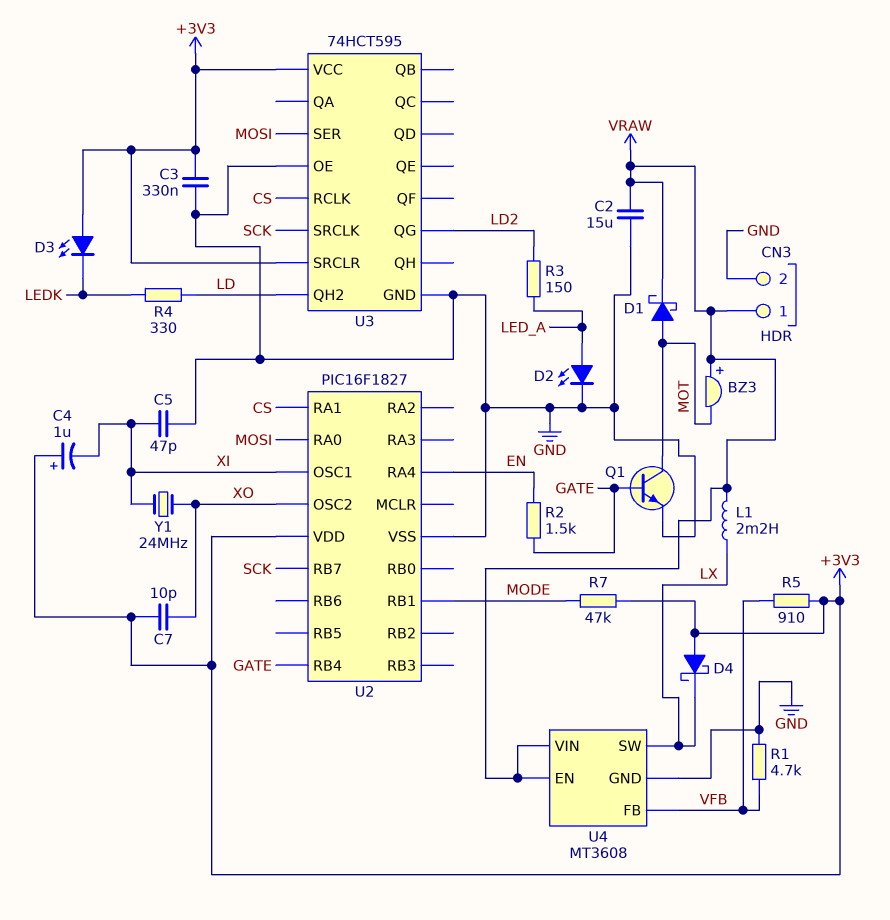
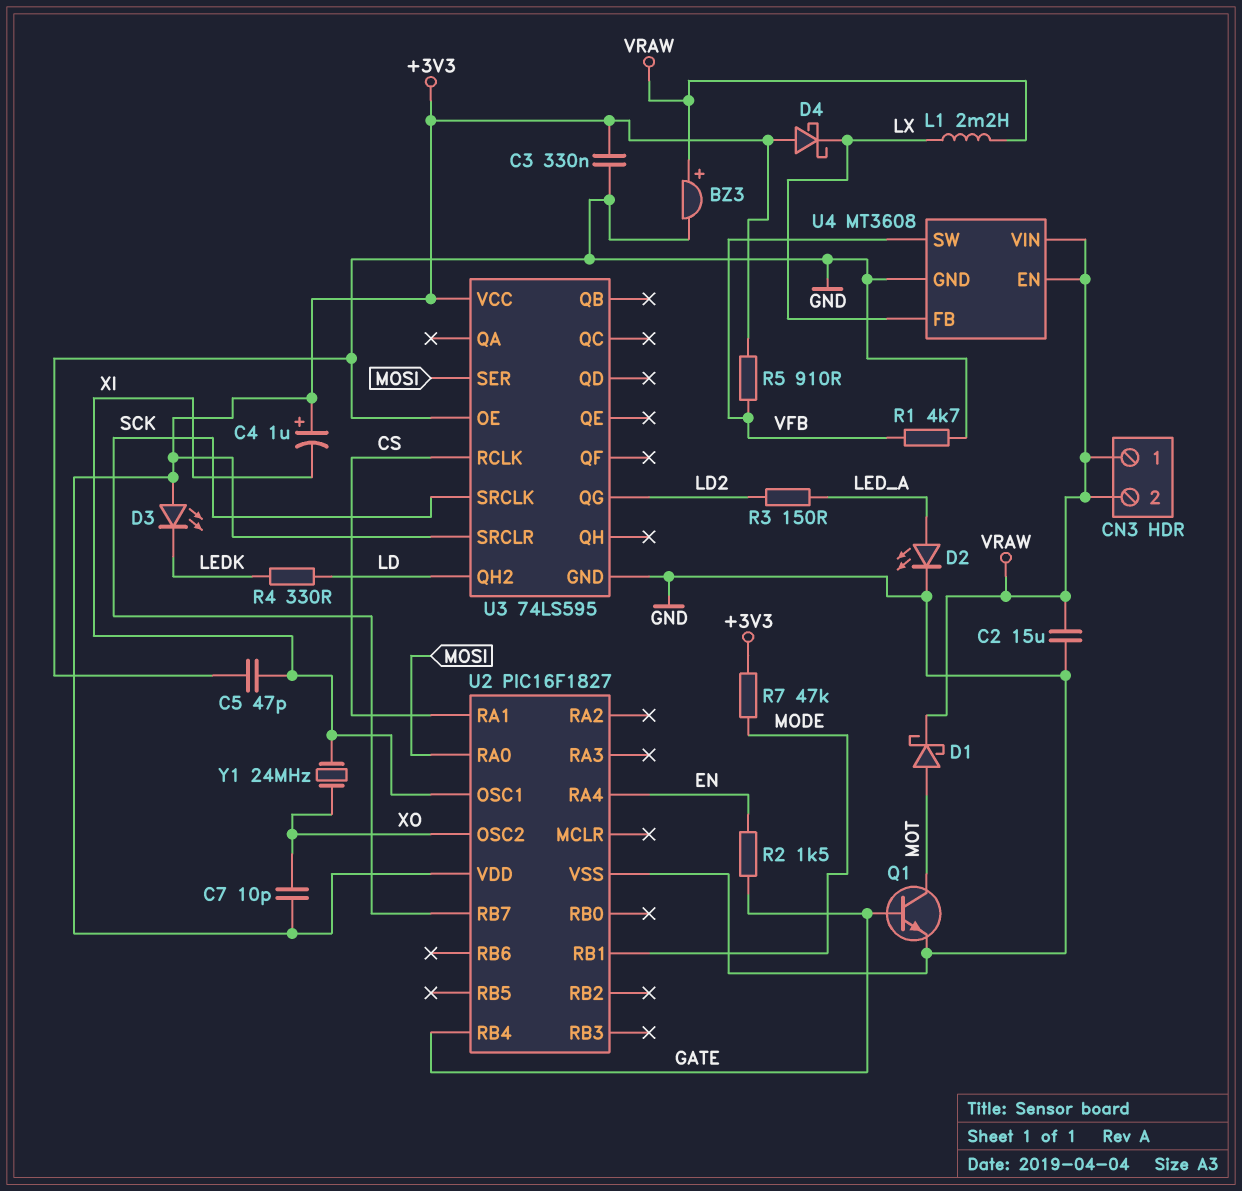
BZ3: buzzer (plus VRAW, minus MOT) -> buzzer (plus VRAW, minus GND)
CN3 pin 2: GND -> VRAW
U3: 74HCT595 -> 74LS595
U4 pin FB: VFB -> LX
U4 pin SW: LX -> VFB

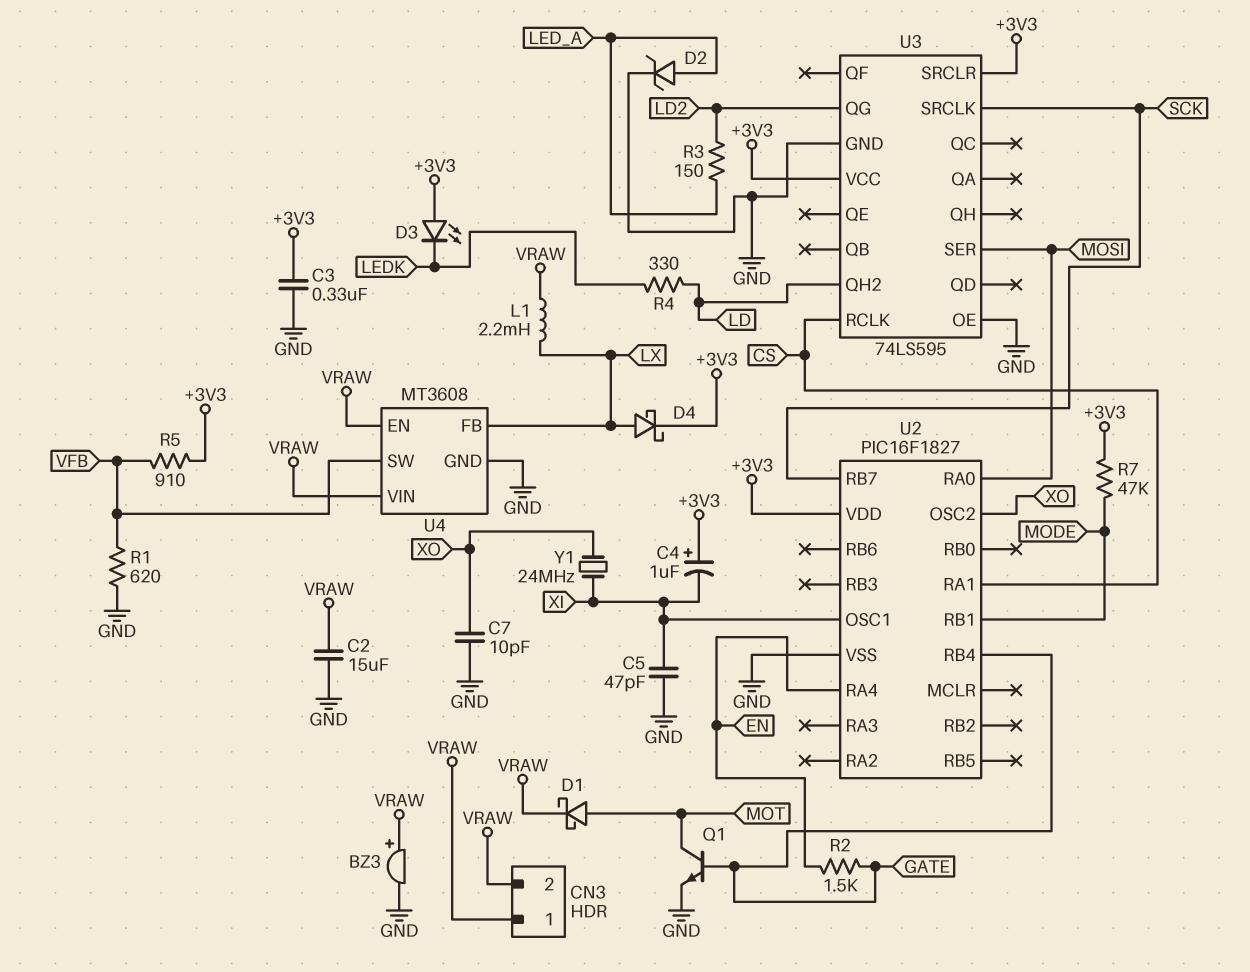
C7: 10pF (+3V3, XO) -> 10pF (GND, XO)
D2: LED (A LED_A, K GND) -> zener (A LED_A, K GND)
D4: schottky (A +3V3, K LX) -> schottky (A LX, K +3V3)
R1: 4.7k (GND, VFB) -> 620 (GND, VFB)

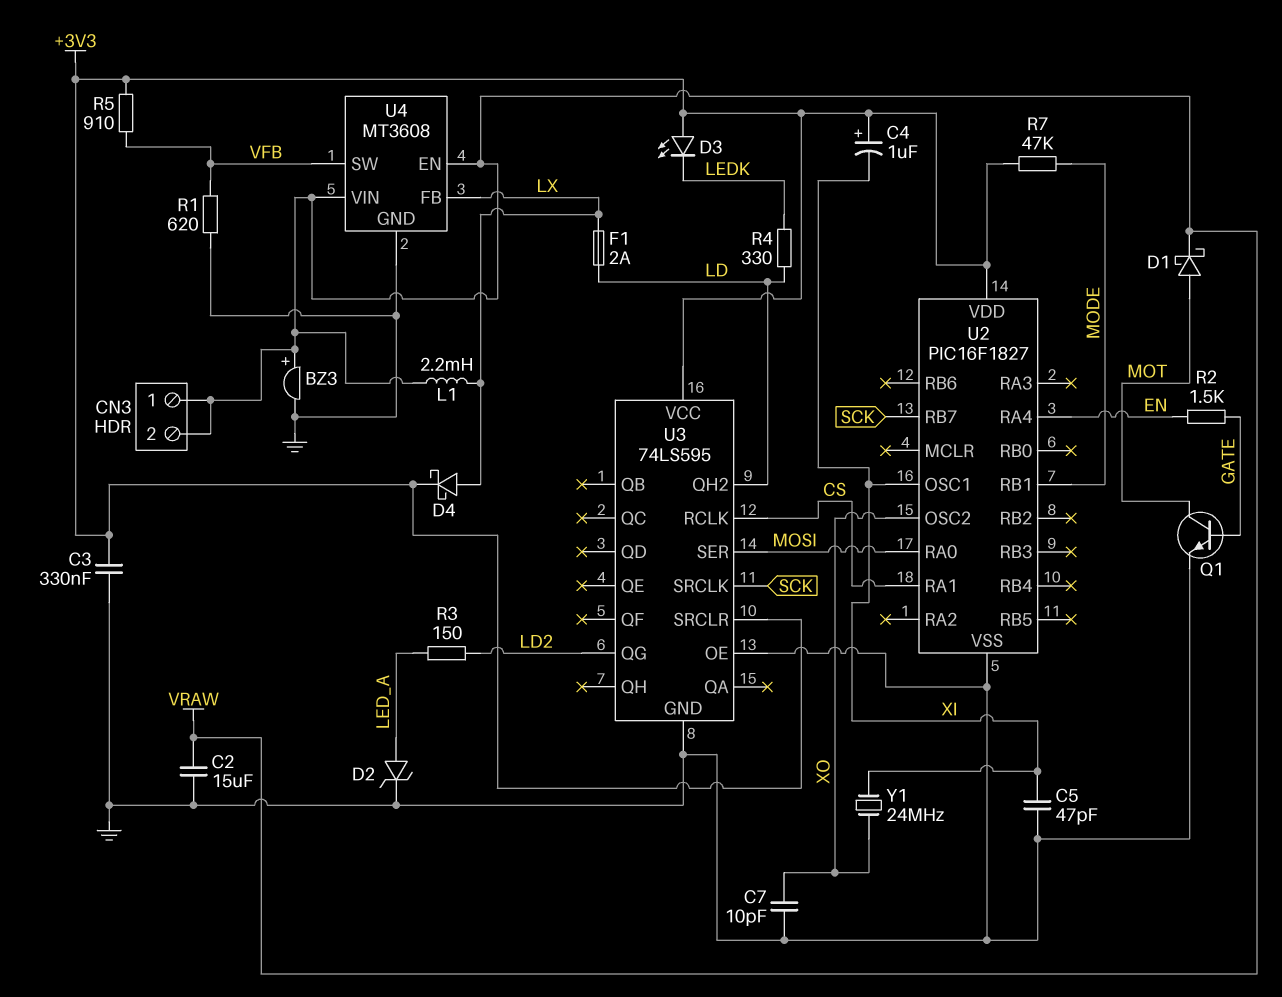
F1: none -> 2A (LD, LX)
U2 pin RB4: GATE -> none

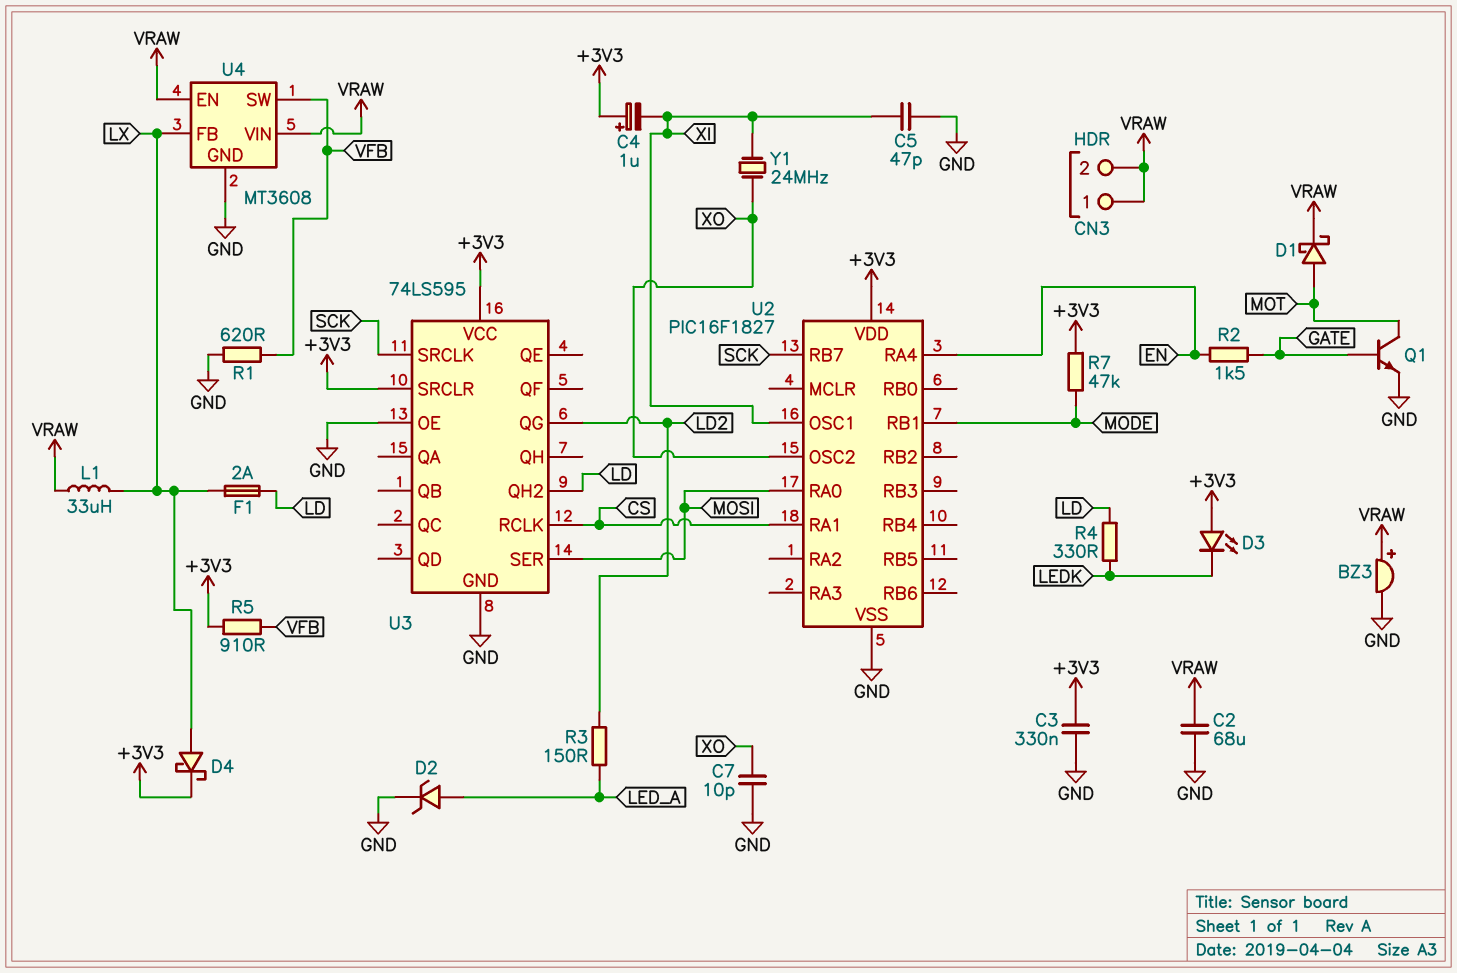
C2: 15uF (GND, VRAW) -> 68uF (GND, VRAW)
L1: 2.2mH (LX, VRAW) -> 33uH (LX, VRAW)

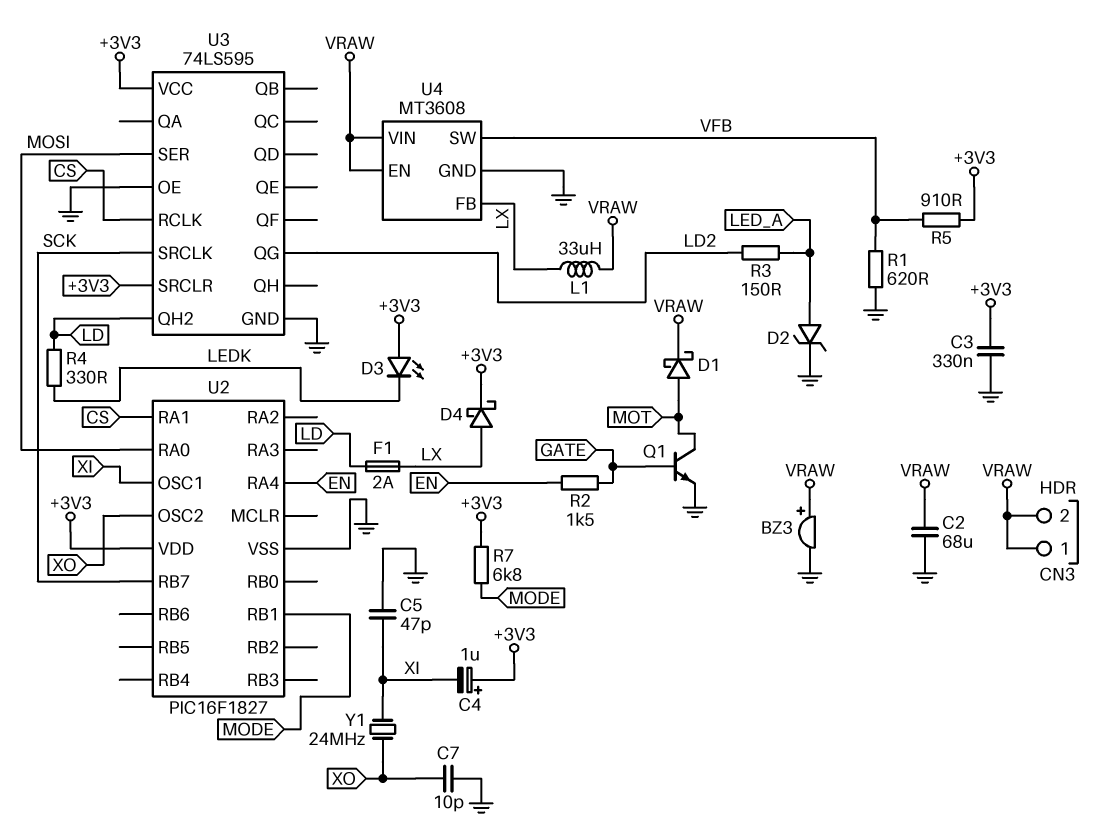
R7: 47k (+3V3, MODE) -> 6.8k (+3V3, MODE)

